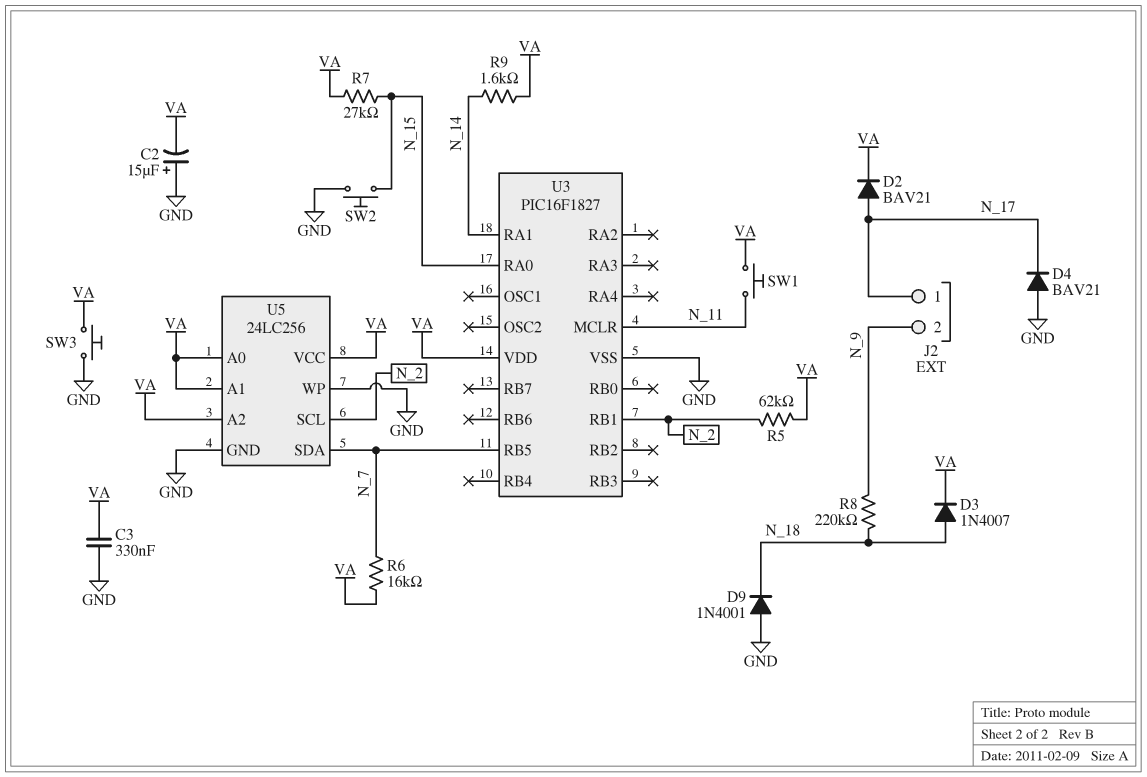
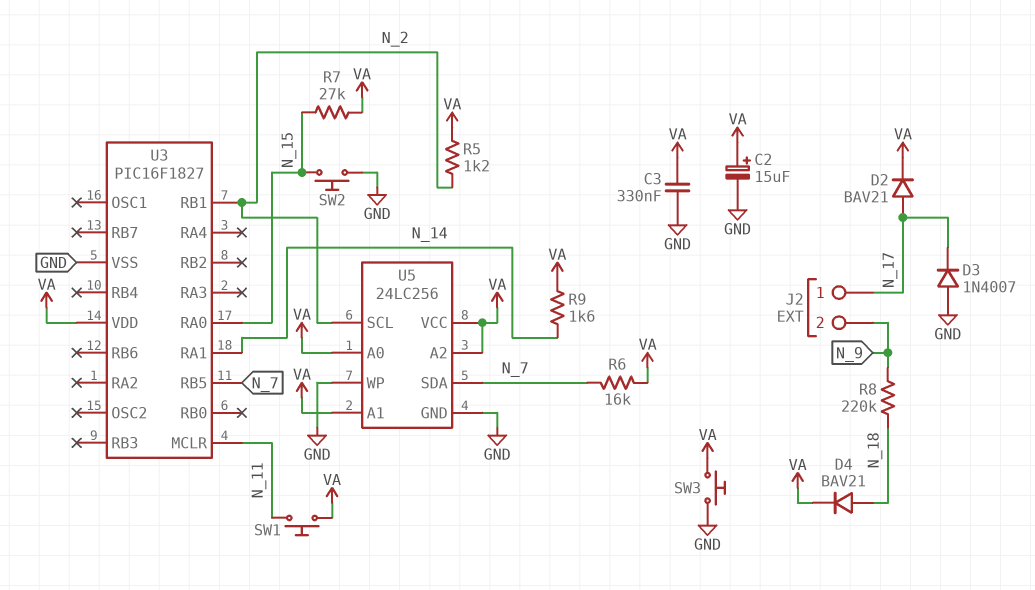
C2: 15uF (plus GND, minus VA) -> 15uF (plus VA, minus GND)
D3: diode 1N4007 (A N_18, K VA) -> diode 1N4007 (A GND, K N_17)
D4: diode BAV21 (A GND, K N_17) -> diode BAV21 (A N_18, K VA)
D9: diode 1N4001 (A GND, K N_18) -> none
R5: 62k (N_2, VA) -> 1.2k (N_2, VA)

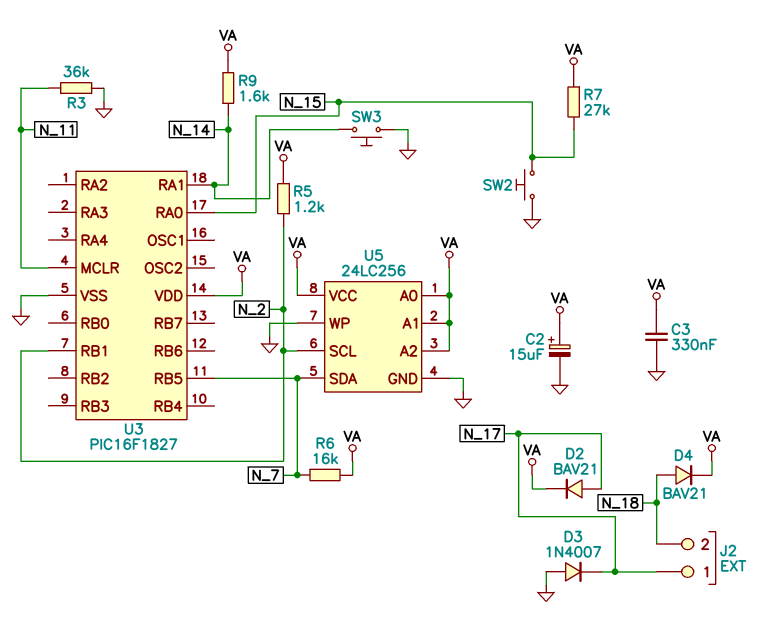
J2 pin 2: N_9 -> N_18
R3: none -> 36k (GND, N_11)
R8: 220k (N_9, N_18) -> none
SW1: button (N_11, VA) -> none
SW3: button (GND, VA) -> button (GND, N_14)

